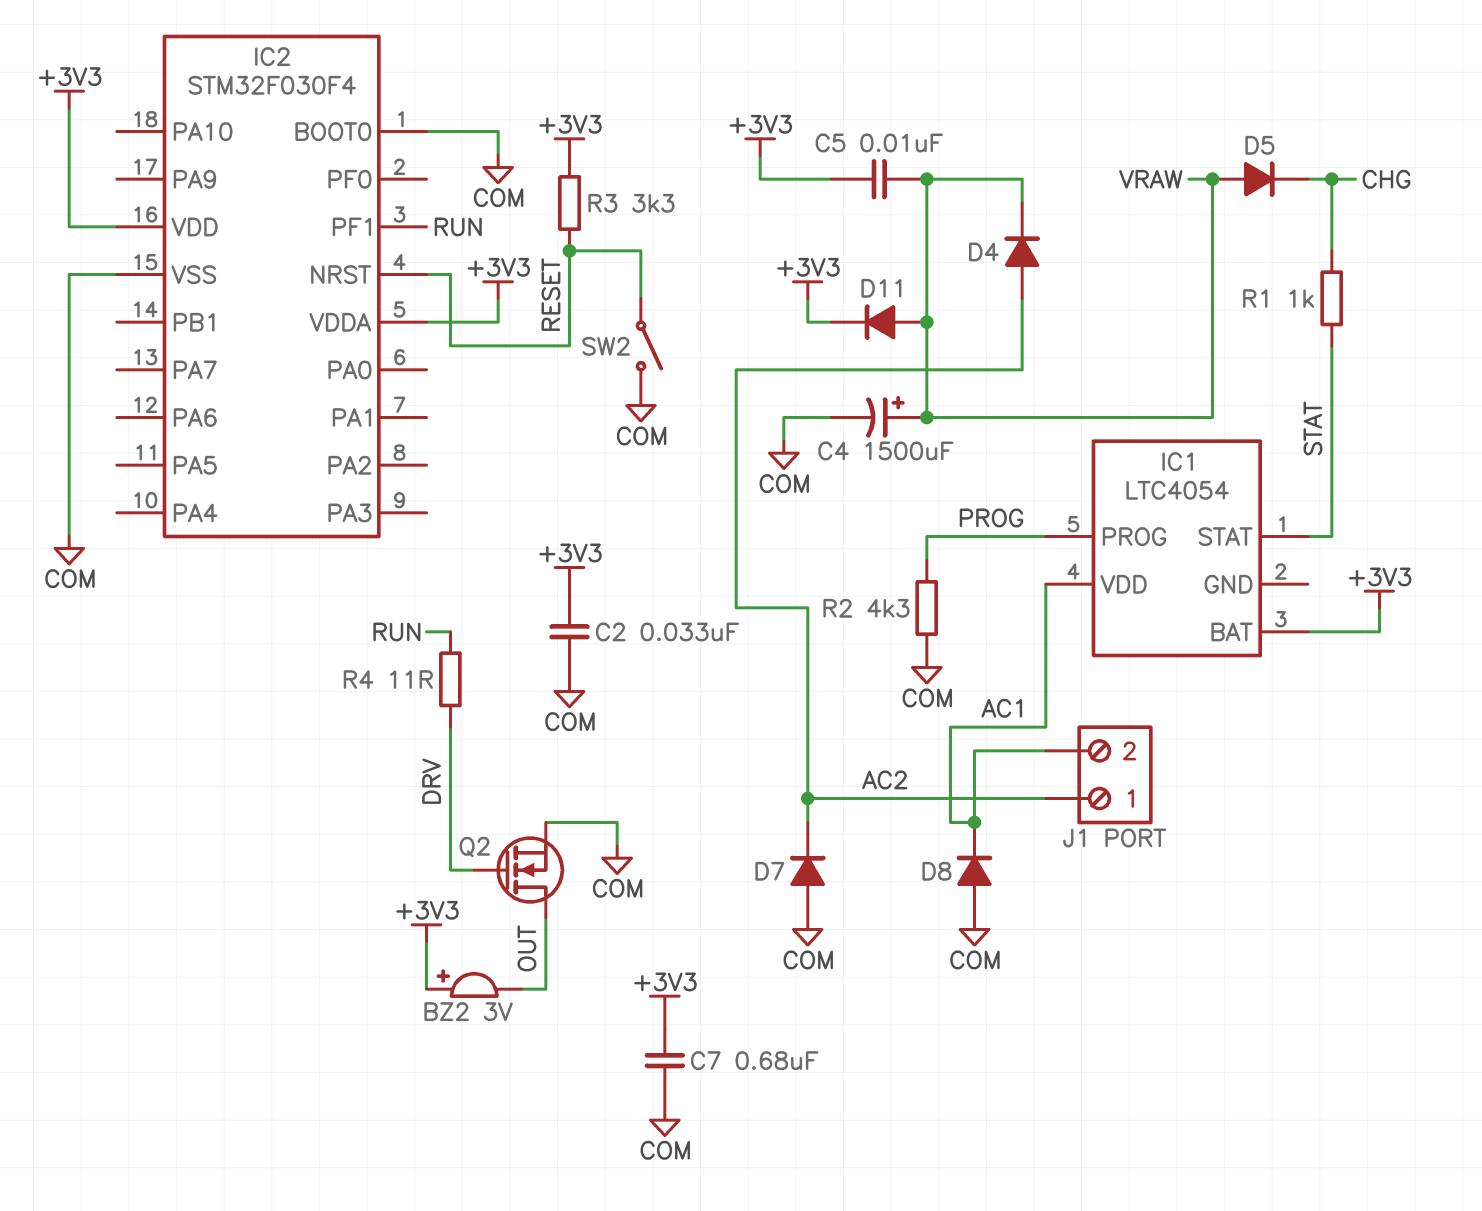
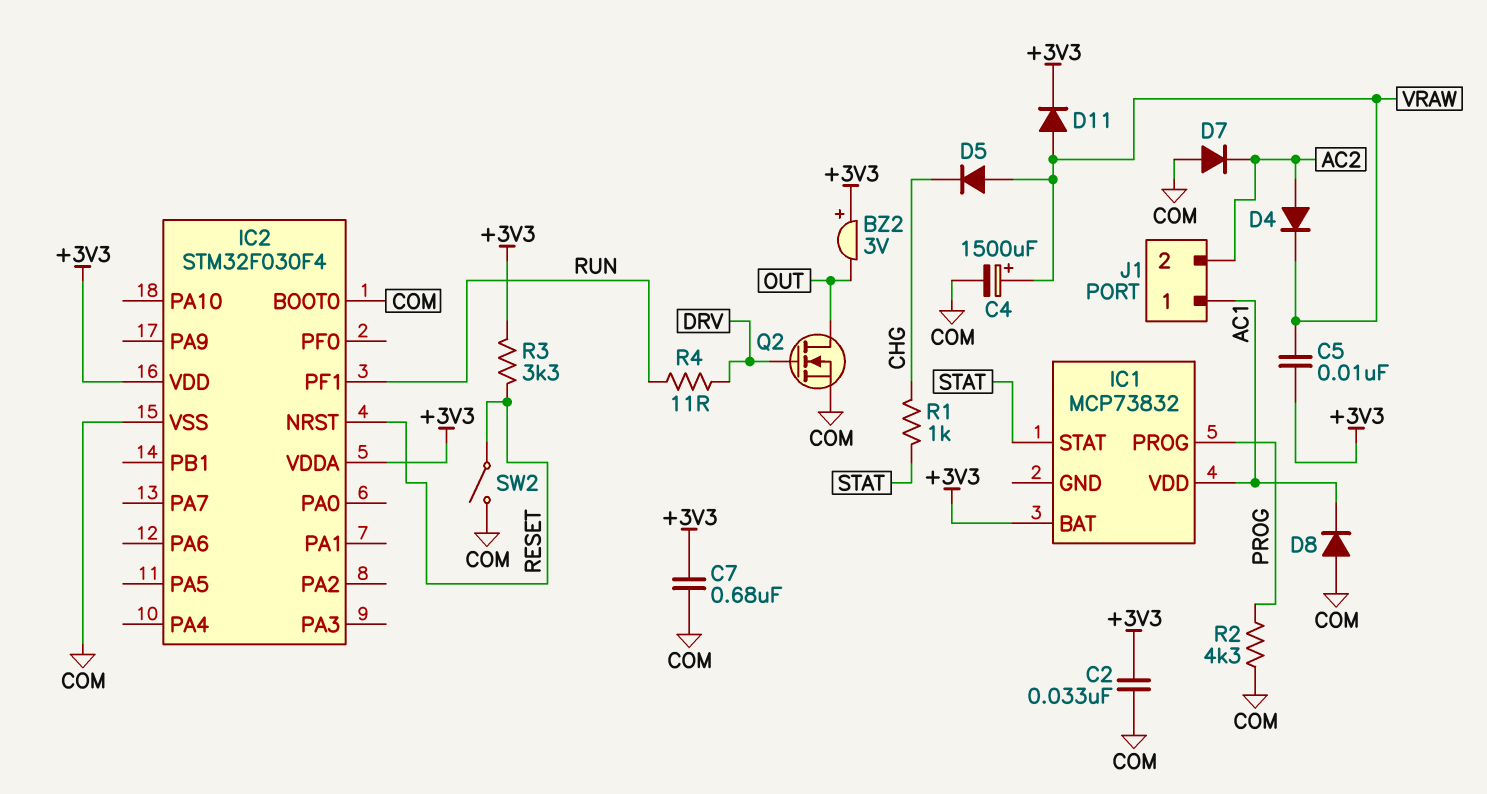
IC1: LTC4054 -> MCP73832
J1 pin 1: AC2 -> AC1
J1 pin 2: AC1 -> AC2

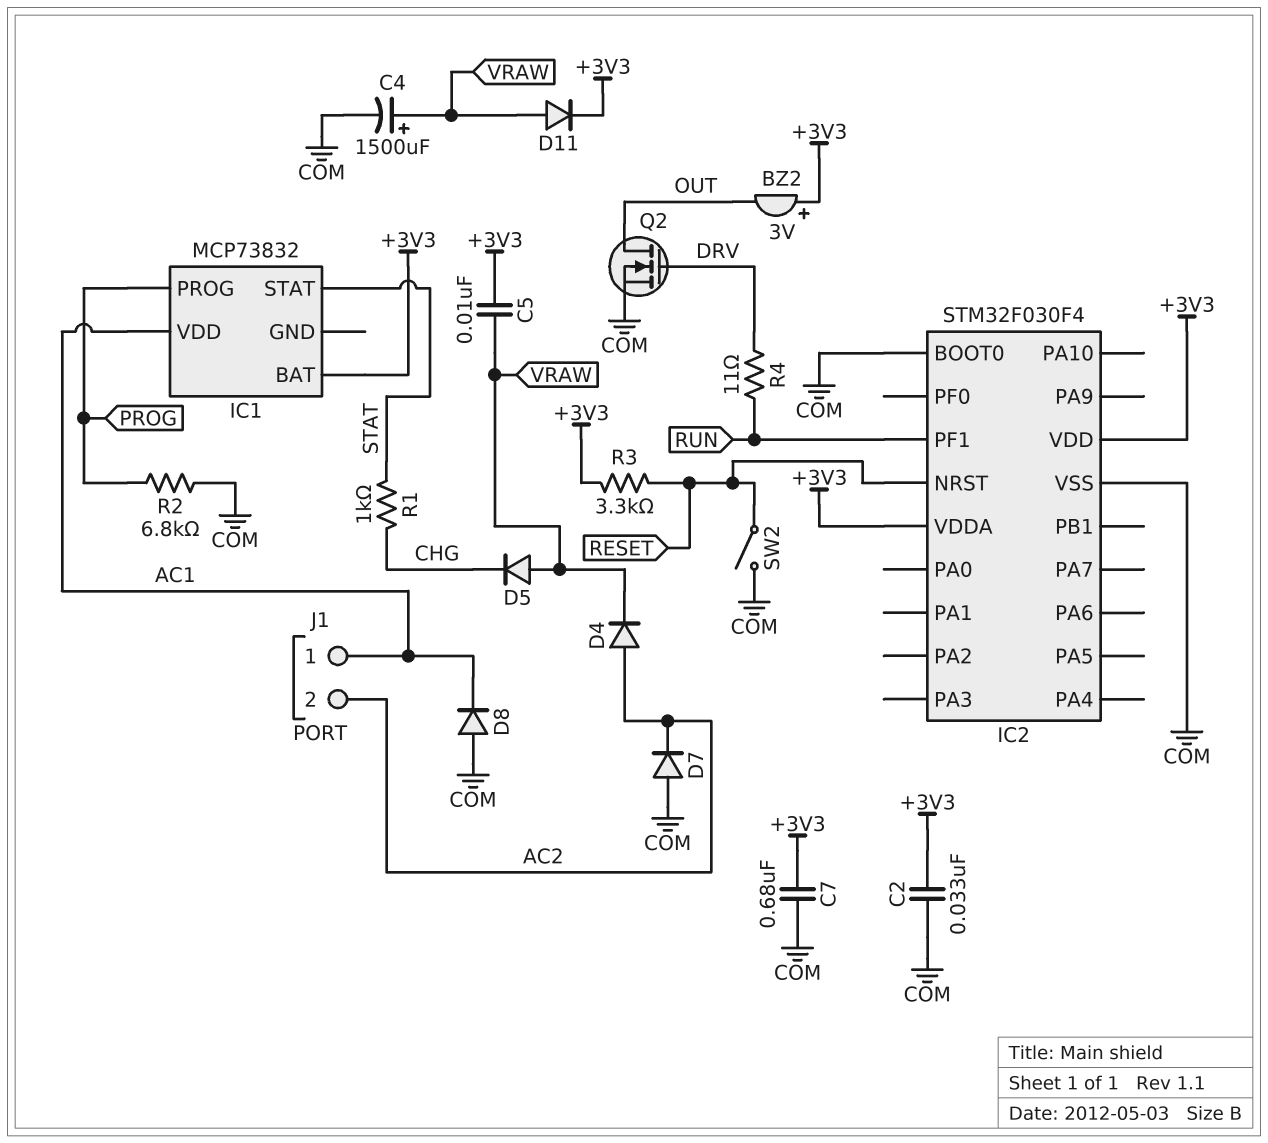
R2: 4.3k (COM, PROG) -> 6.8k (COM, PROG)

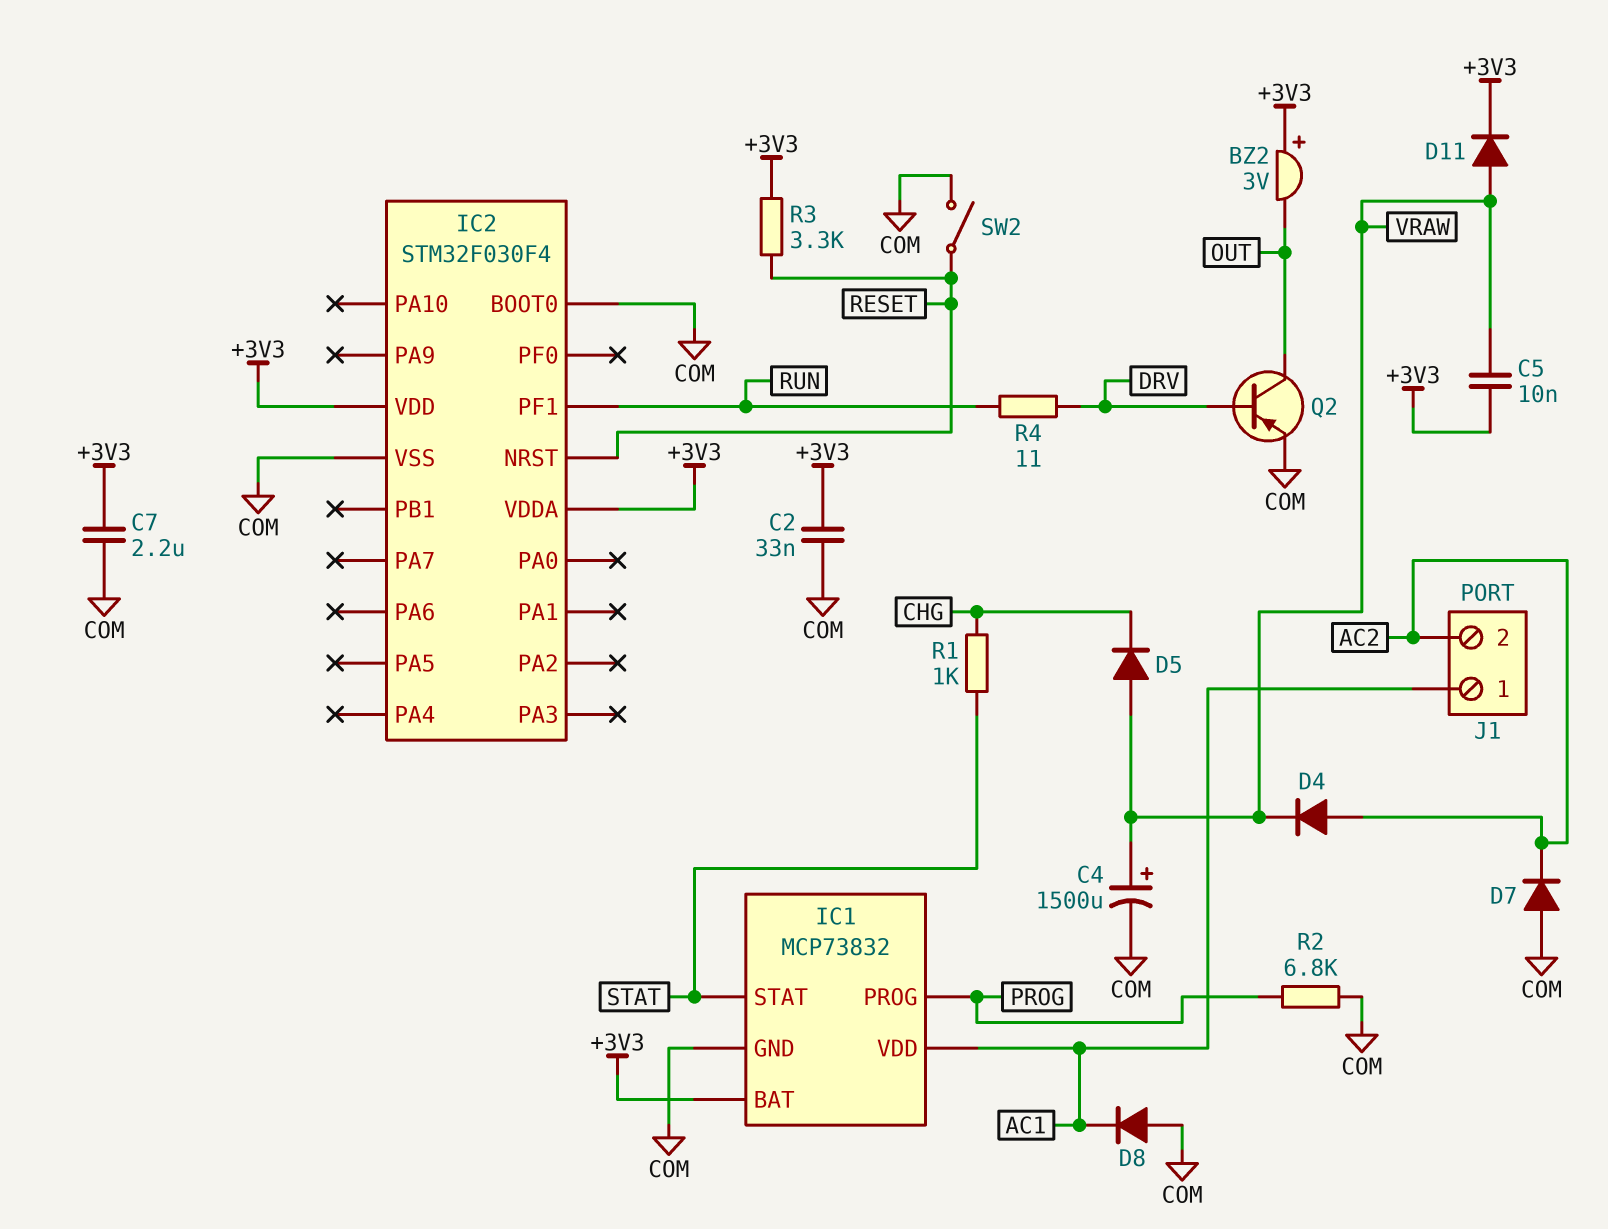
C7: 680nF (+3V3, COM) -> 2.2uF (+3V3, COM)
IC1 pin GND: none -> COM
Q2: NMOS (G DRV, D OUT, S COM) -> PNP (B DRV, C OUT, E COM)

